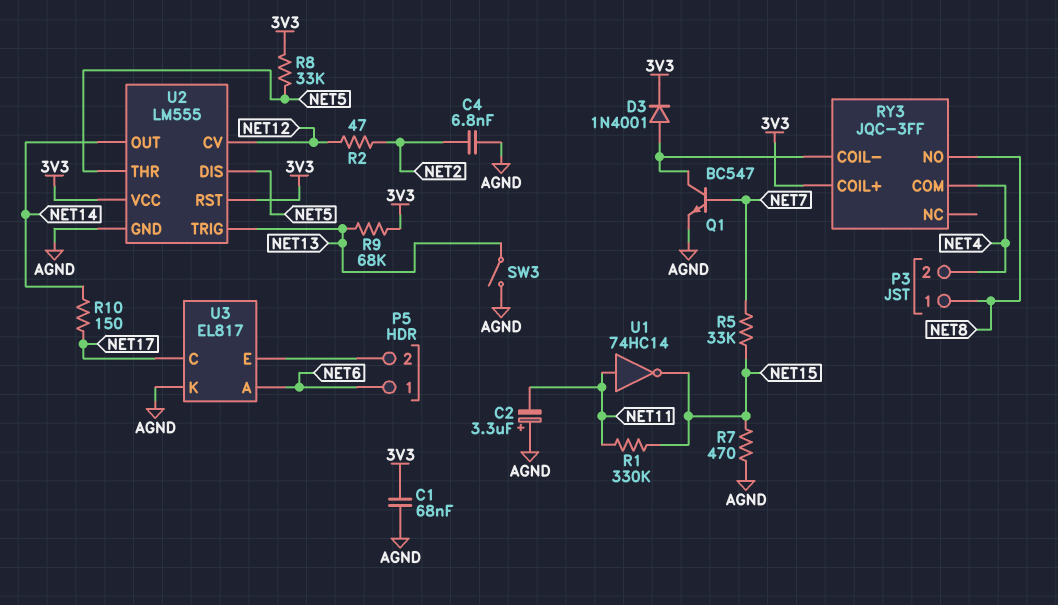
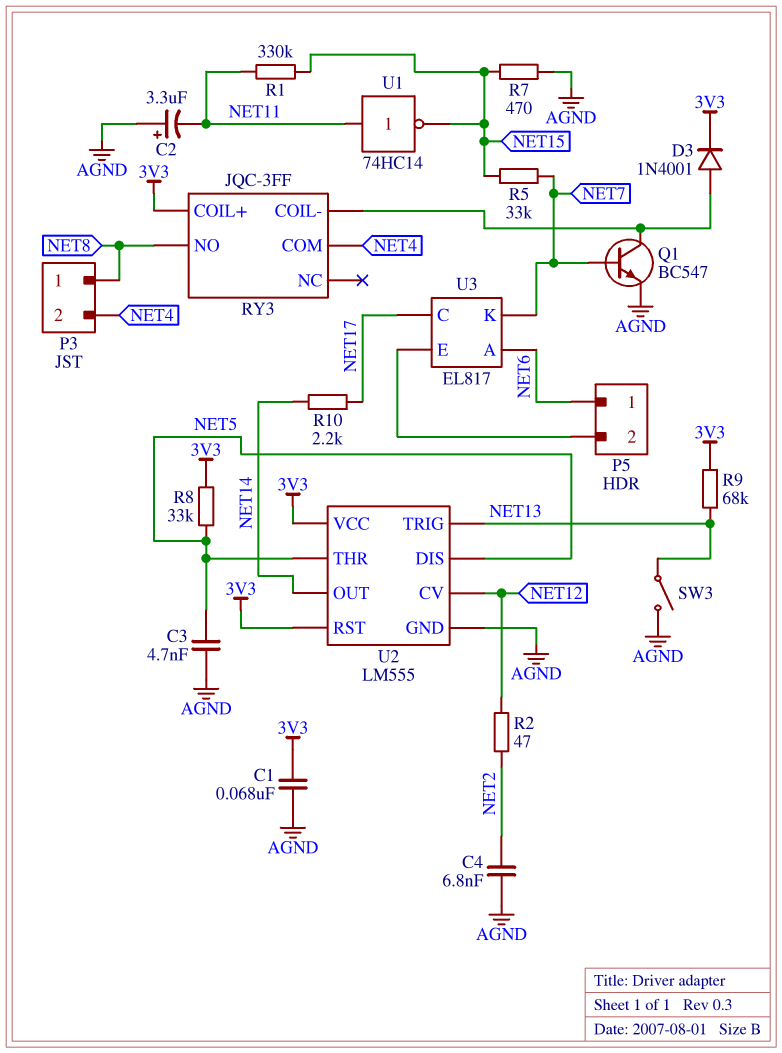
C3: none -> 4.7nF (AGND, NET5)
R10: 150 (NET14, NET17) -> 2.2k (NET14, NET17)
U3 pin K: AGND -> NET7

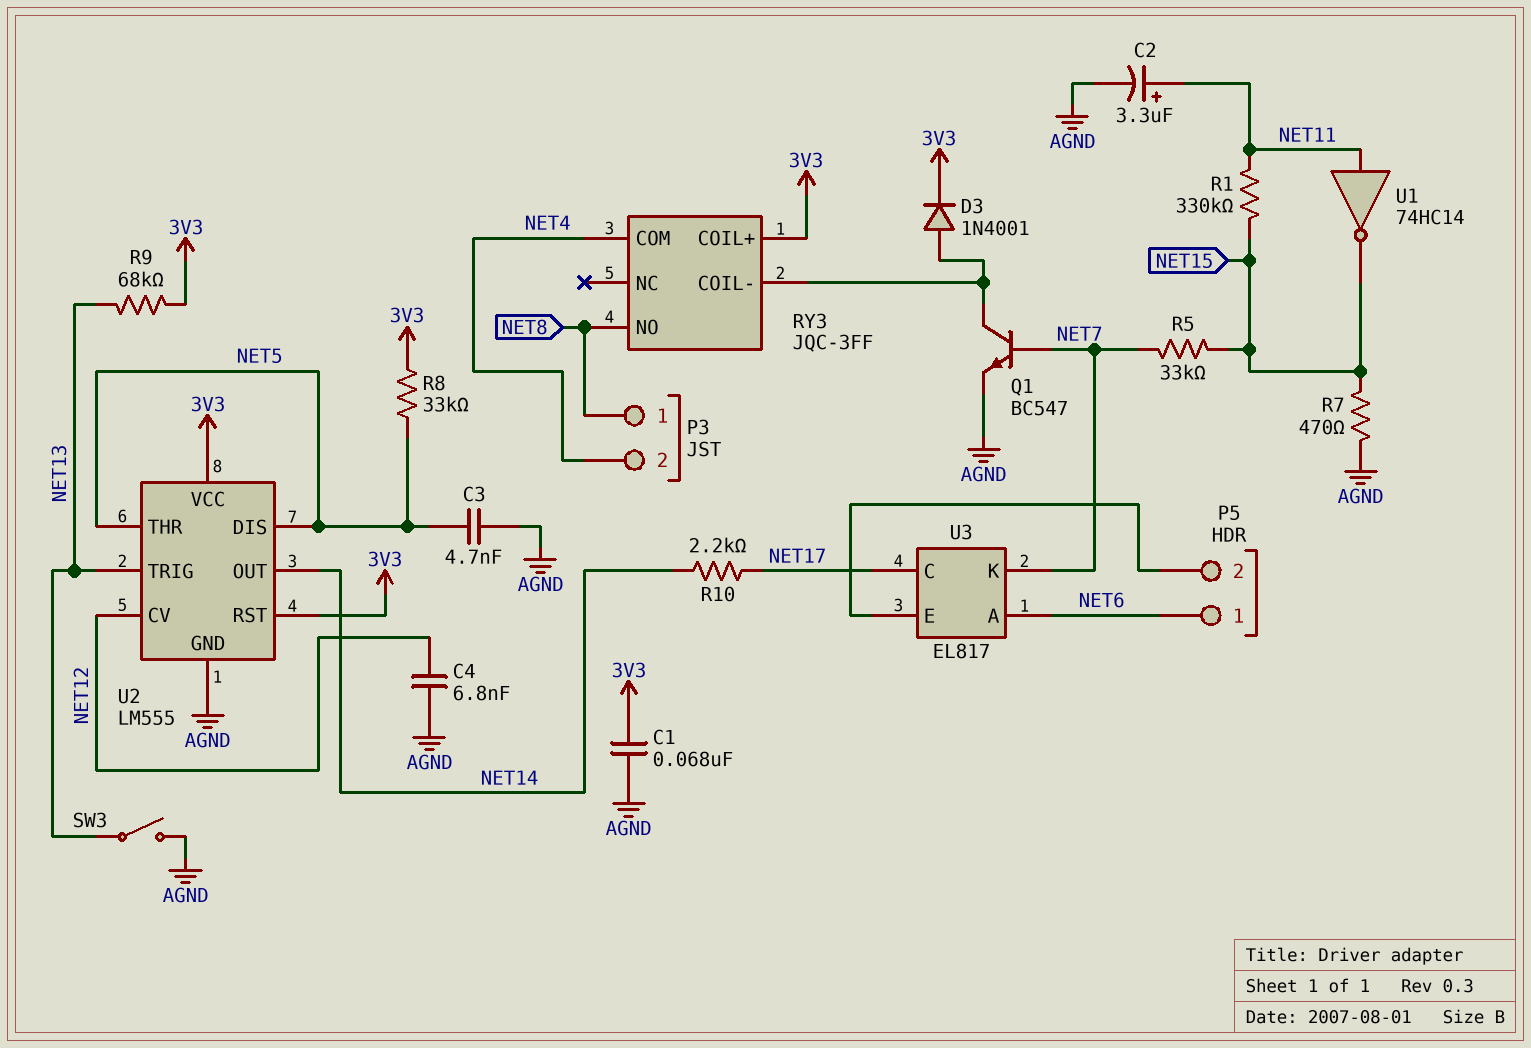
C2: 3.3uF (plus AGND, minus NET11) -> 3.3uF (plus NET11, minus AGND)
C4: 6.8nF (AGND, NET2) -> 6.8nF (AGND, NET12)
R2: 47 (NET2, NET12) -> none

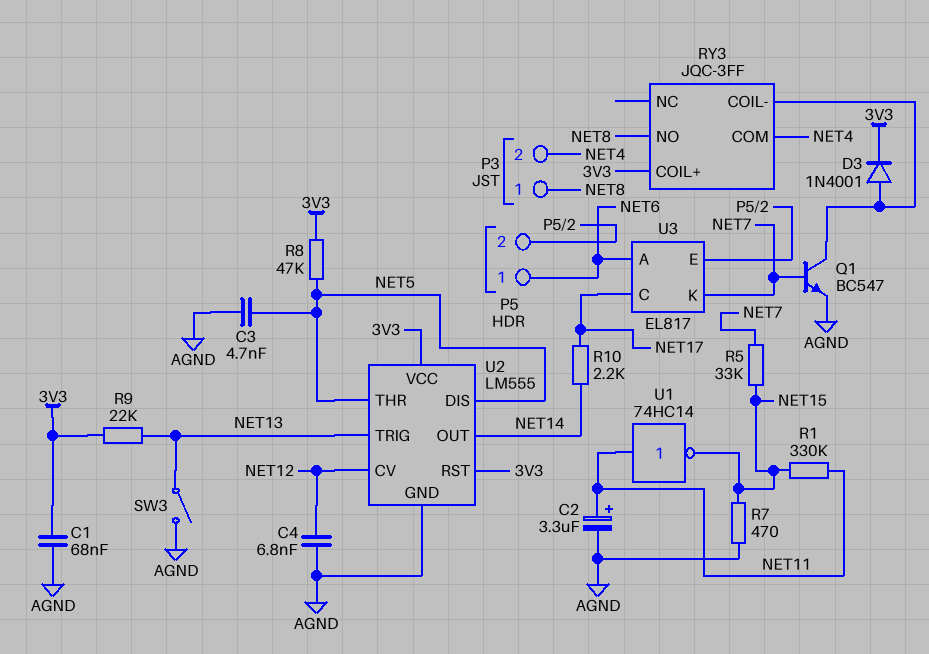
R8: 33k (3V3, NET5) -> 47k (3V3, NET5)
R9: 68k (3V3, NET13) -> 22k (3V3, NET13)

